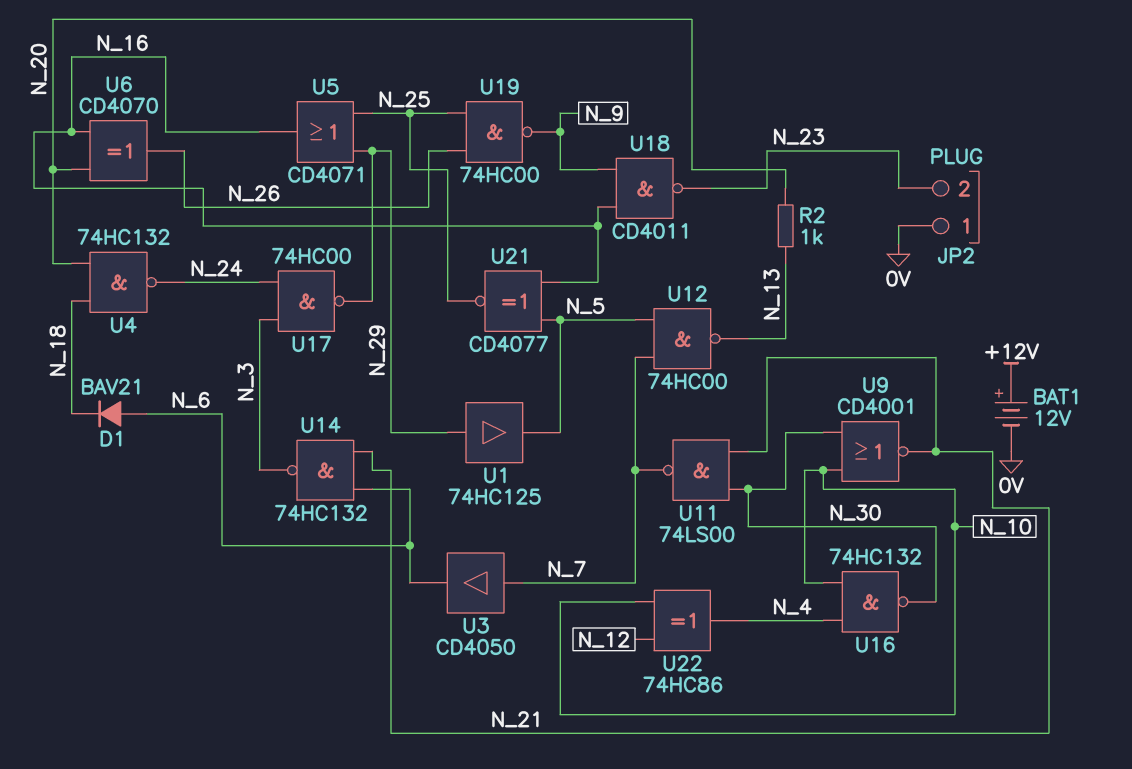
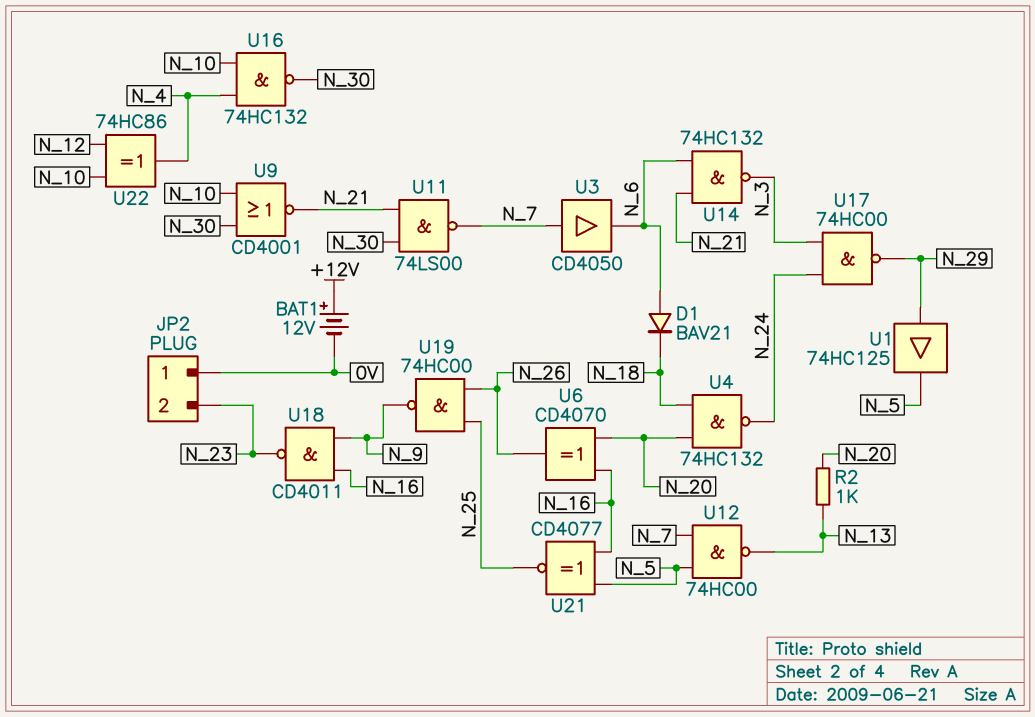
U5: OR CD4071 (in N_25, in N_29, out N_16) -> none

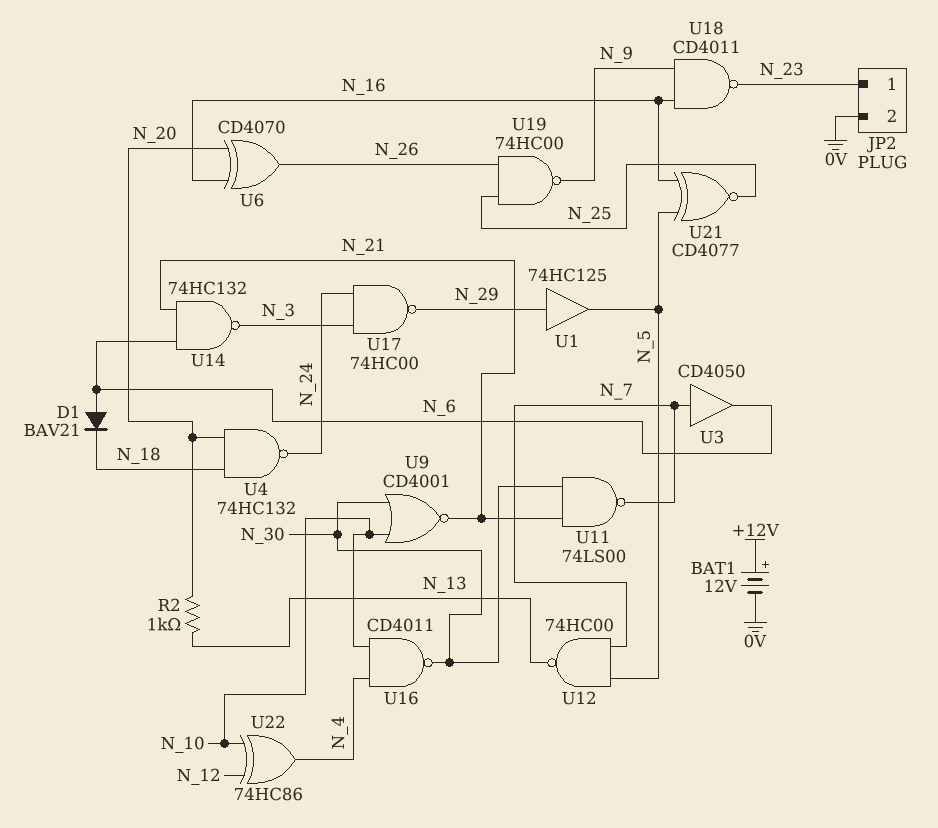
JP2 pin 1: 0V -> N_23
JP2 pin 2: N_23 -> 0V
U16: NAND 74HC132 (in N_4, in N_10, out N_30) -> NAND CD4011 (in N_4, in N_10, out N_30)

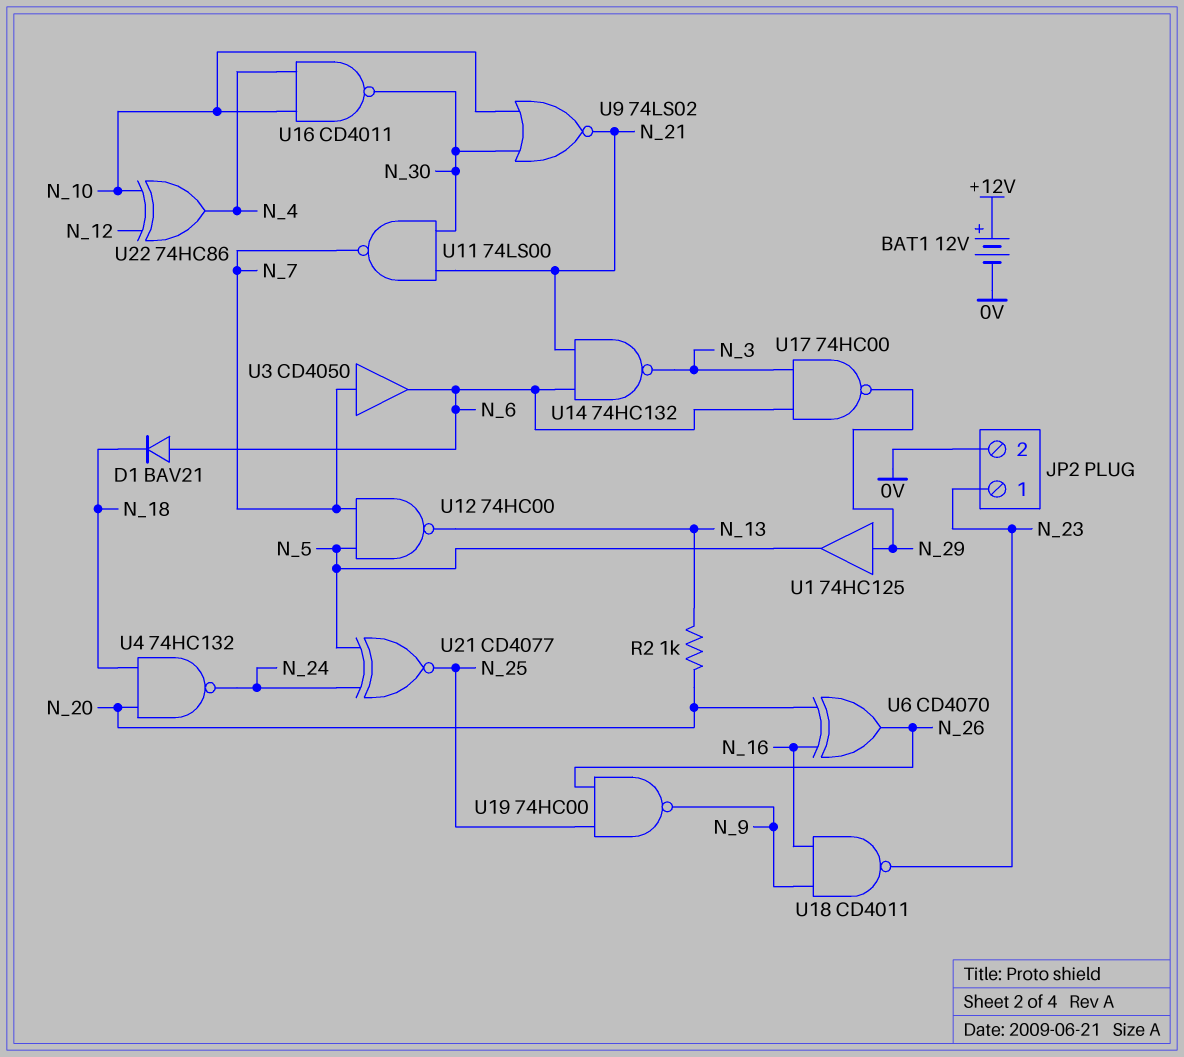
U9: NOR CD4001 (in N_10, in N_30, out N_21) -> NOR 74LS02 (in N_10, in N_30, out N_21)
U17: NAND 74HC00 (in N_3, in N_24, out N_29) -> NAND 74HC00 (in N_3, in N_6, out N_29)
U21: XNOR CD4077 (in N_5, in N_16, out N_25) -> XNOR CD4077 (in N_5, in N_24, out N_25)

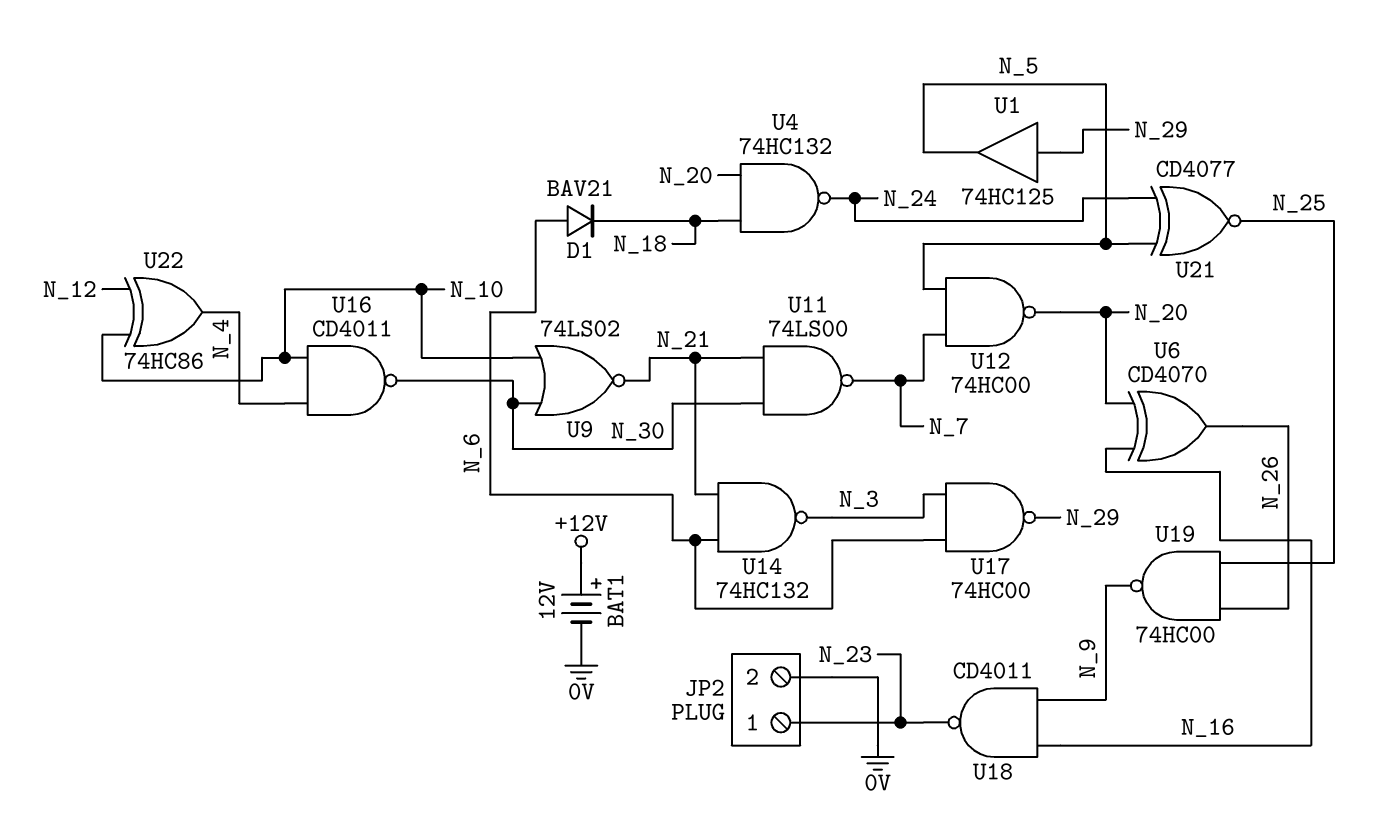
R2: 1k (N_13, N_20) -> none
U3: buffer CD4050 (in N_7, out N_6) -> none
U12: NAND 74HC00 (in N_5, in N_7, out N_13) -> NAND 74HC00 (in N_5, in N_7, out N_20)

